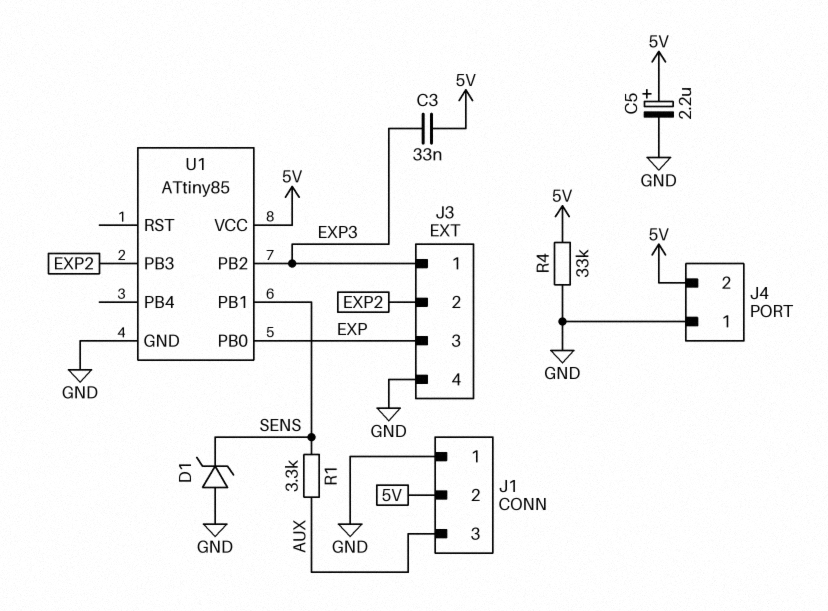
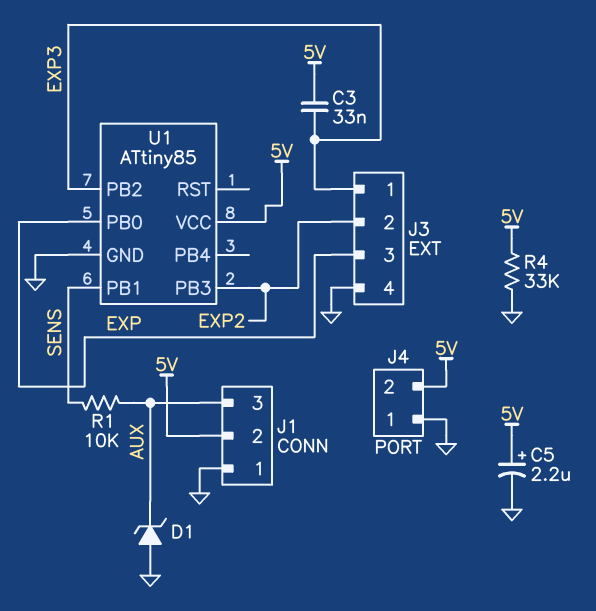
D1: zener (A GND, K SENS) -> zener (A GND, K AUX)
R1: 3.3k (AUX, SENS) -> 10k (AUX, SENS)

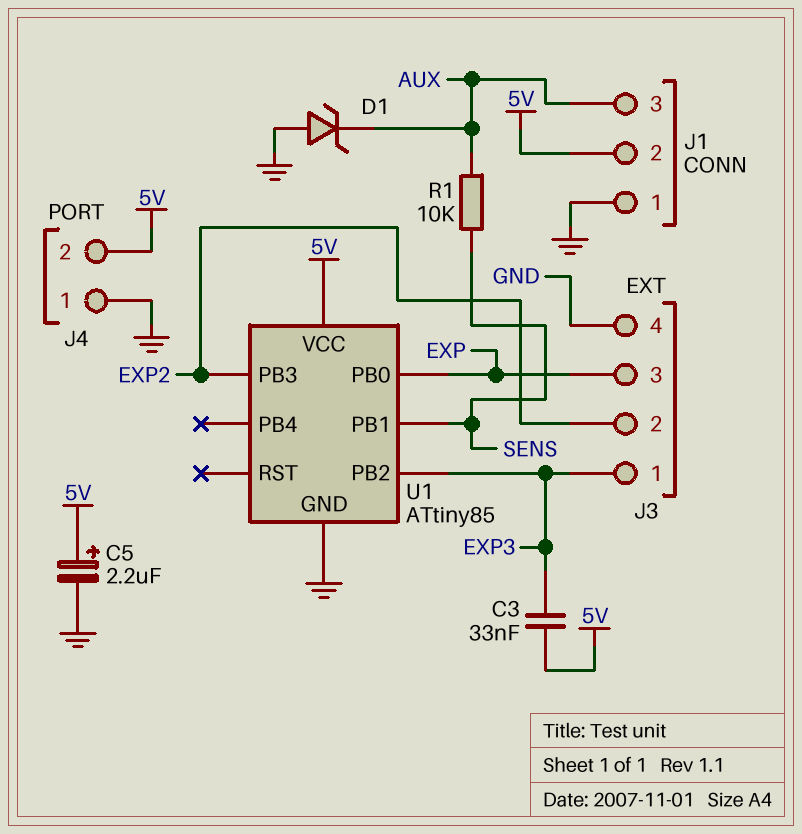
R4: 33k (5V, GND) -> none

